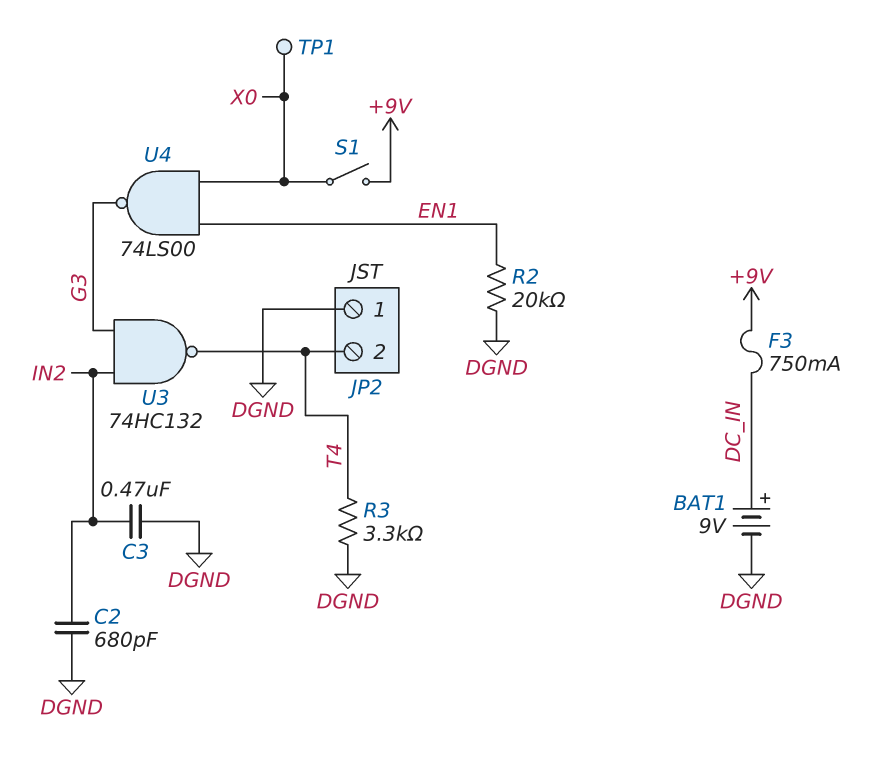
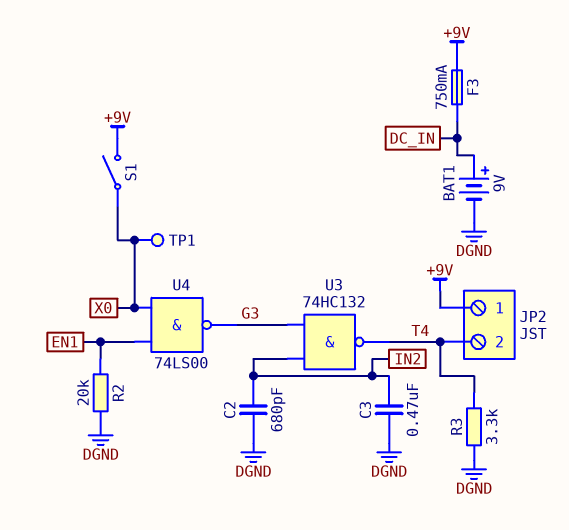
JP2 pin 1: DGND -> +9V

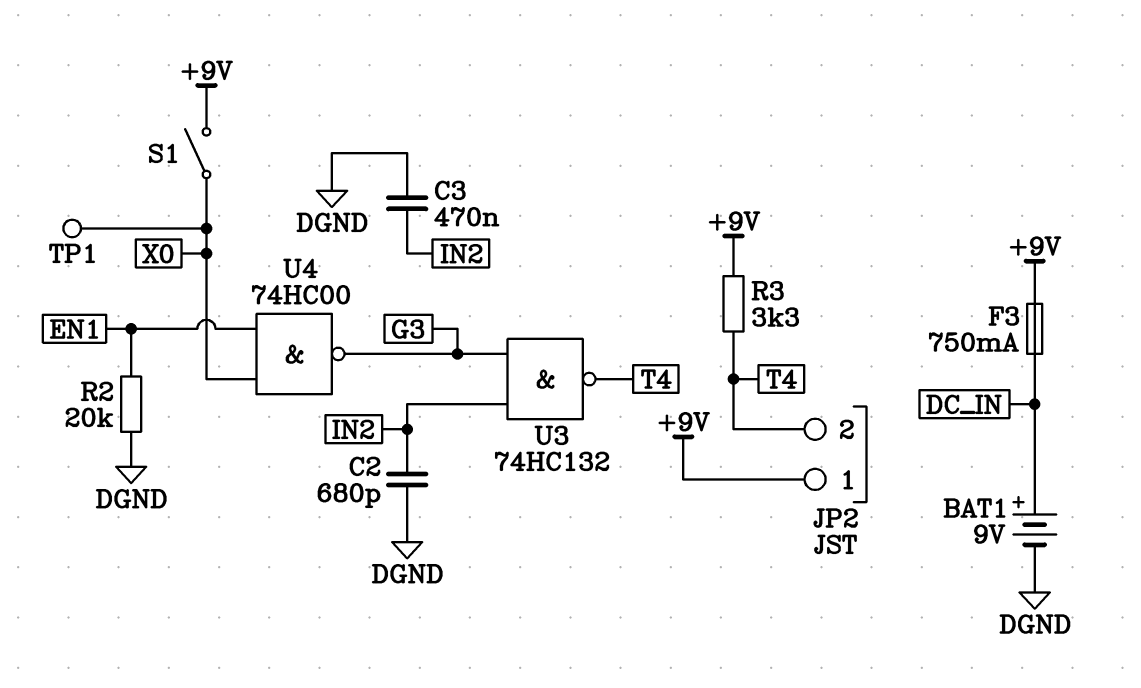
R3: 3.3k (DGND, T4) -> 3.3k (+9V, T4)
U4: NAND 74LS00 (in EN1, in X0, out G3) -> NAND 74HC00 (in EN1, in X0, out G3)

